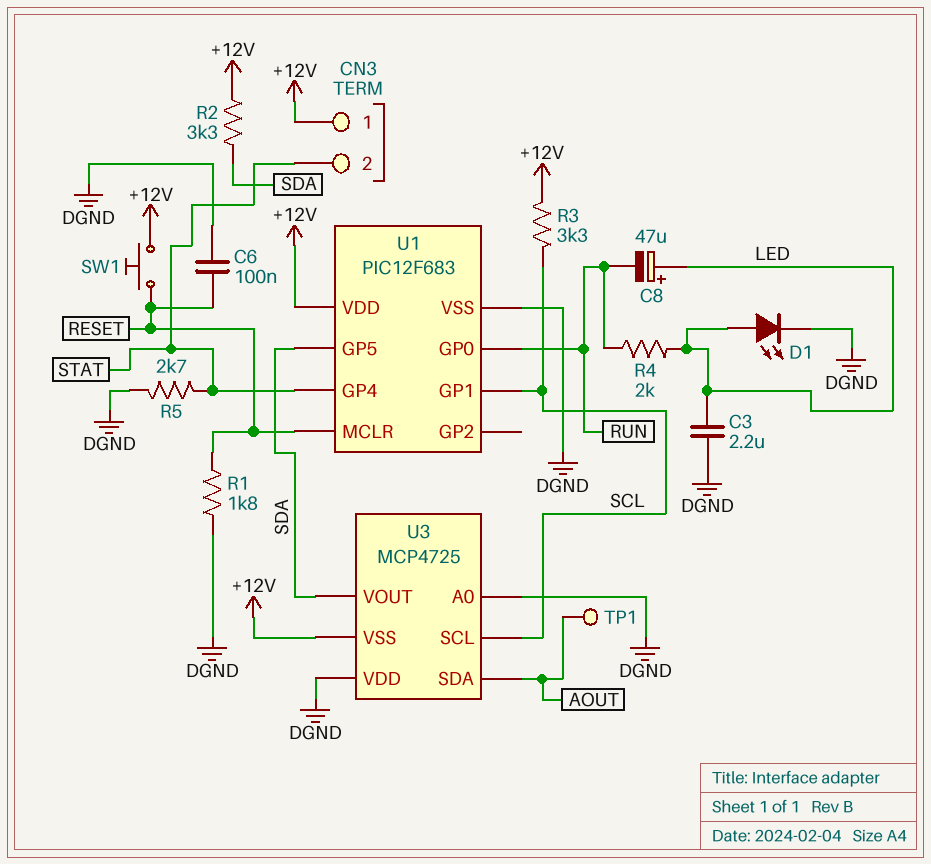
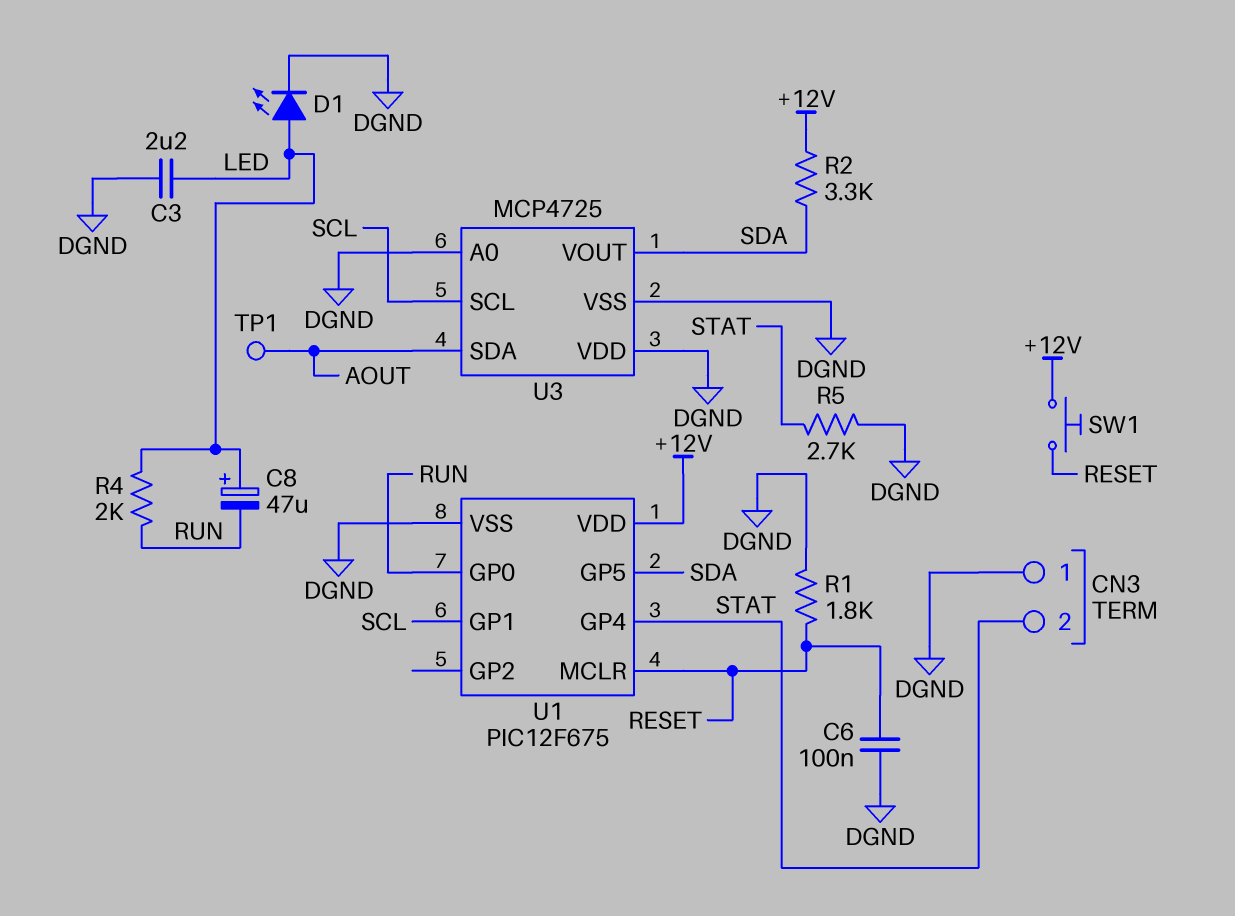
CN3 pin 1: +12V -> DGND
R3: 3.3k (+12V, SCL) -> none
U1: PIC12F683 -> PIC12F675
U3 pin VSS: +12V -> DGND

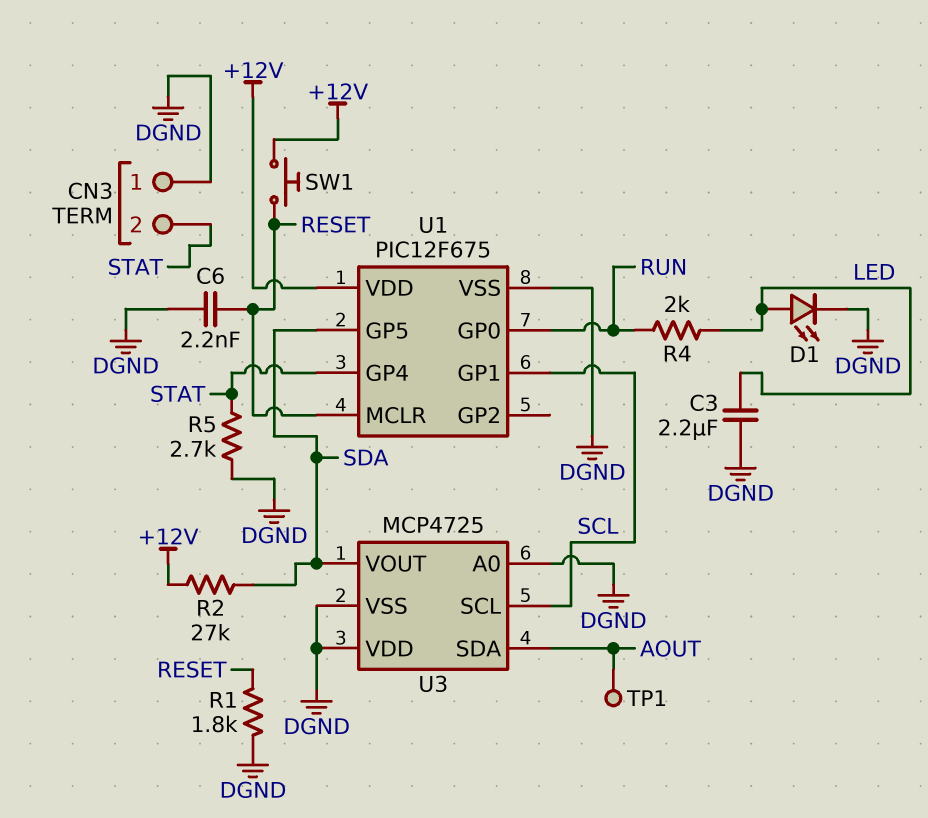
C6: 100nF (DGND, RESET) -> 2.2nF (DGND, RESET)
C8: 47uF (plus LED, minus RUN) -> none
R2: 3.3k (+12V, SDA) -> 27k (+12V, SDA)

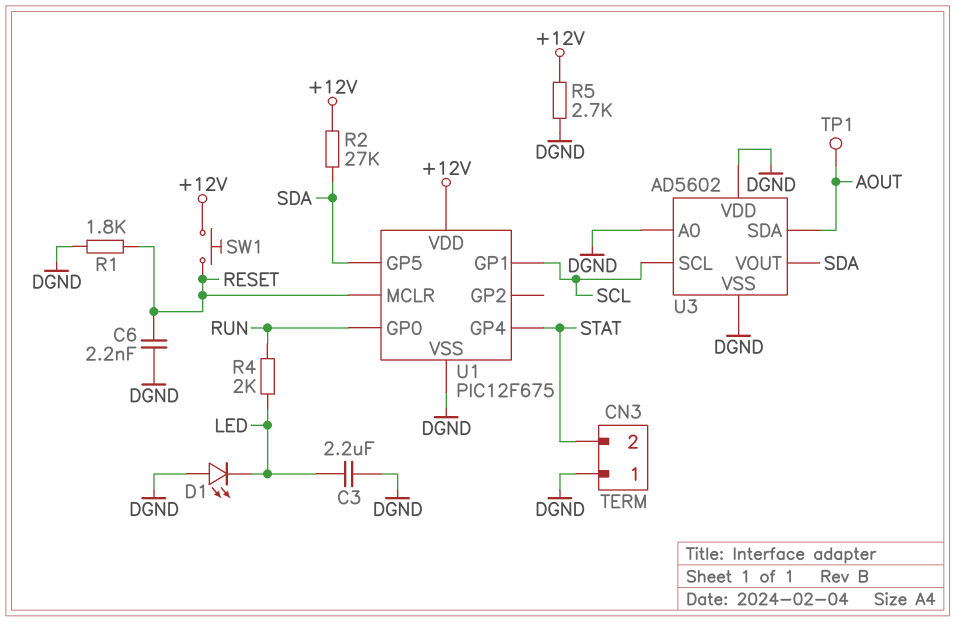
D1: LED (A LED, K DGND) -> LED (A DGND, K LED)
R5: 2.7k (DGND, STAT) -> 2.7k (+12V, DGND)
U3: MCP4725 -> AD5602

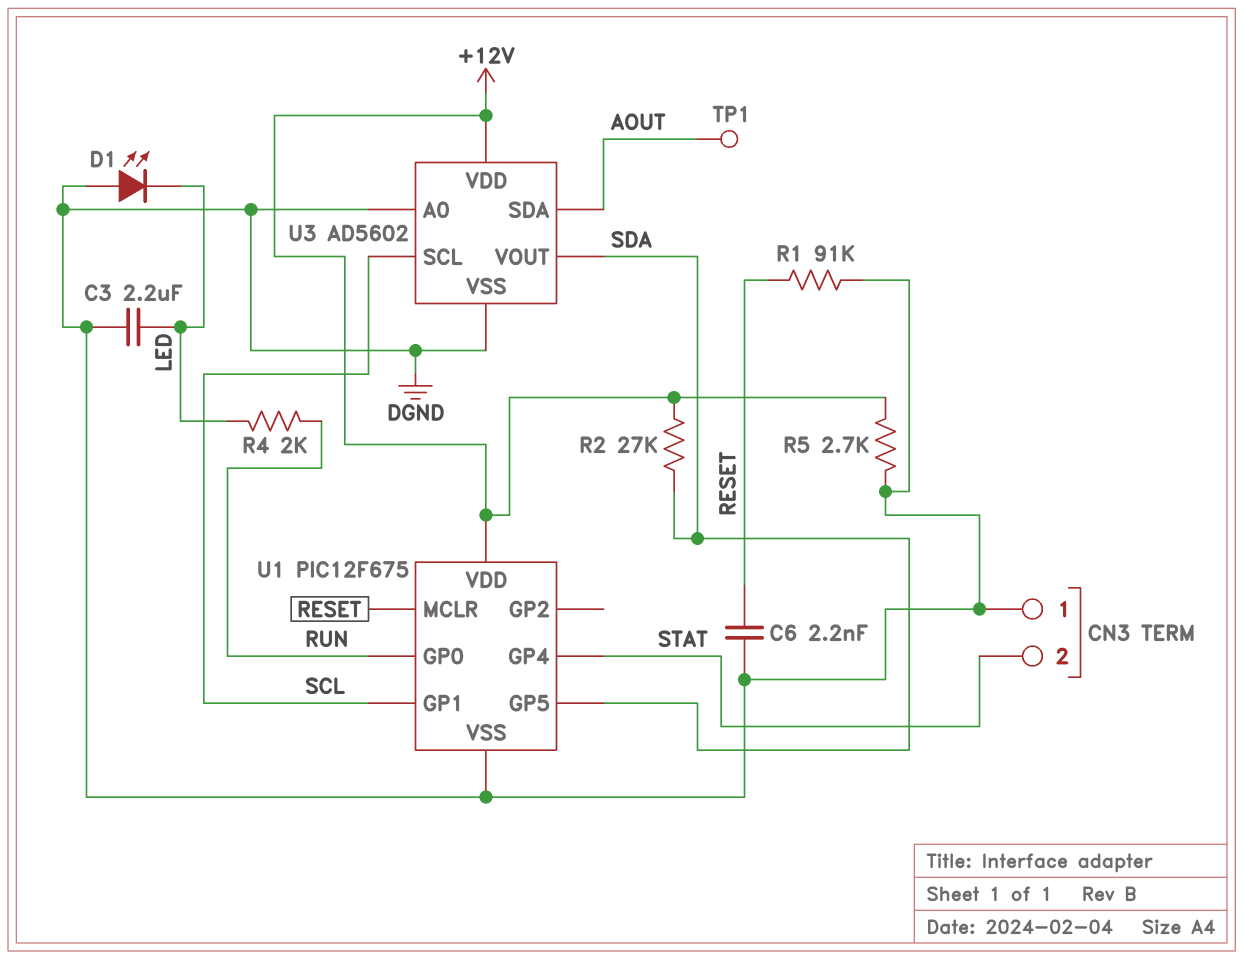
R1: 1.8k (DGND, RESET) -> 91k (DGND, RESET)
SW1: button (+12V, RESET) -> none
U3 pin VDD: DGND -> +12V

